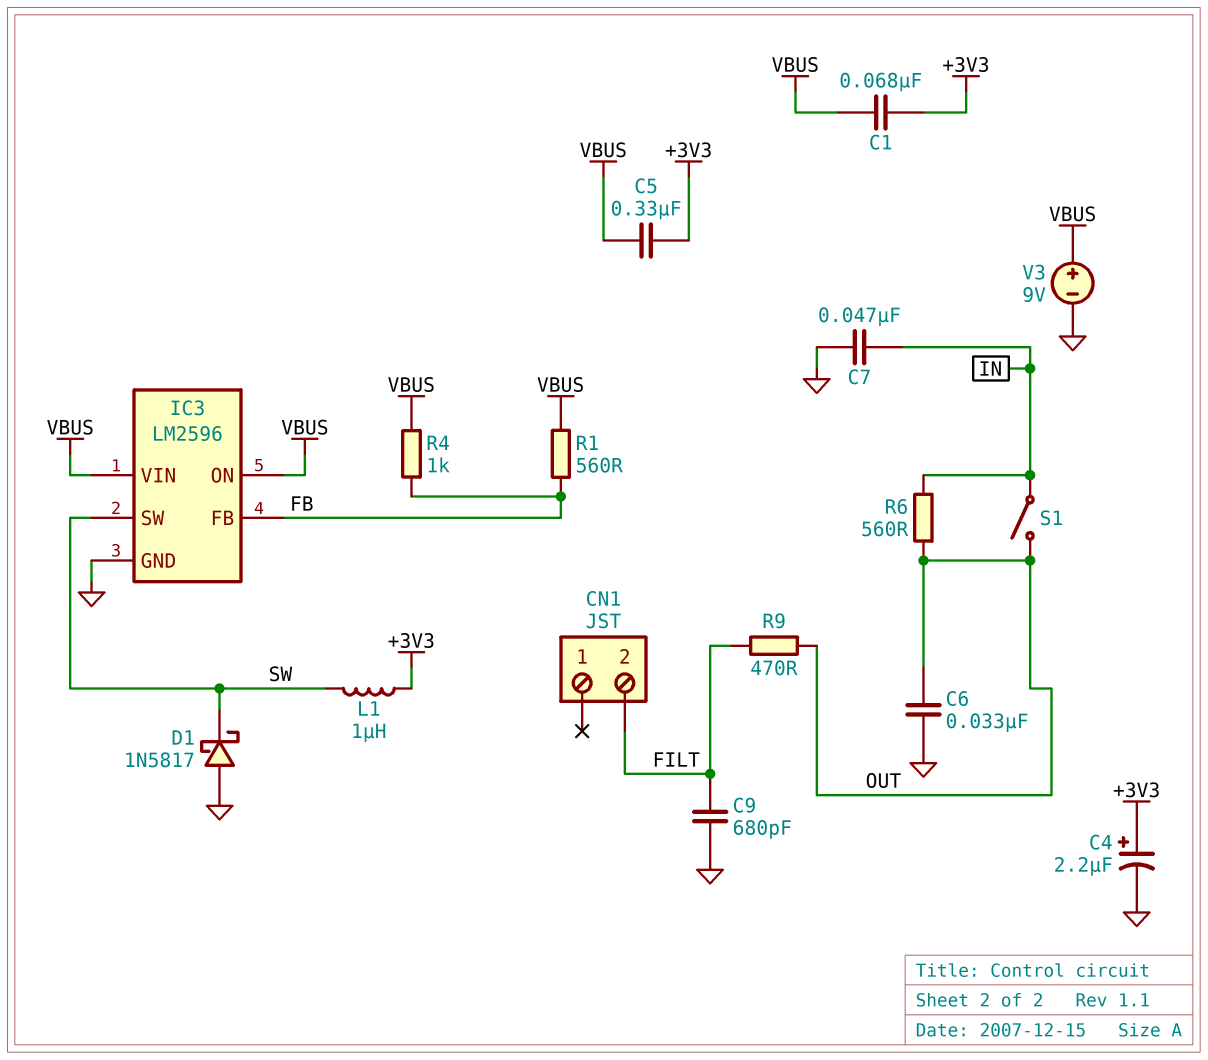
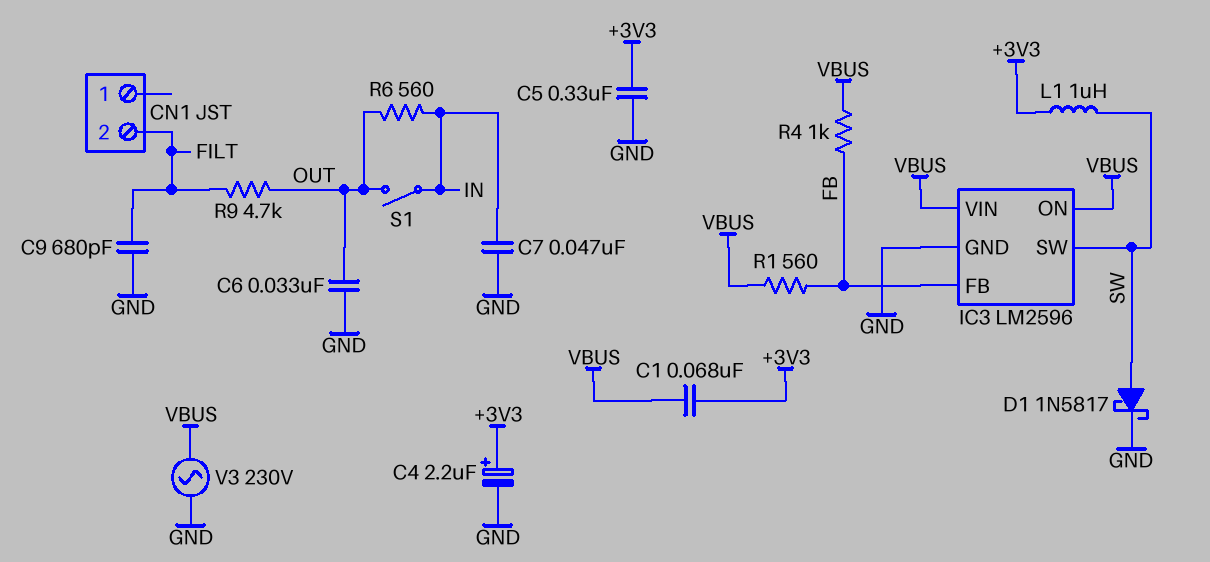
C5: 330nF (+3V3, VBUS) -> 330nF (+3V3, GND)
D1: schottky 1N5817 (A GND, K SW) -> schottky 1N5817 (A SW, K GND)
R9: 470 (FILT, OUT) -> 4.7k (FILT, OUT)
V3: 9V (plus VBUS, minus GND) -> AC 230V (GND, VBUS)

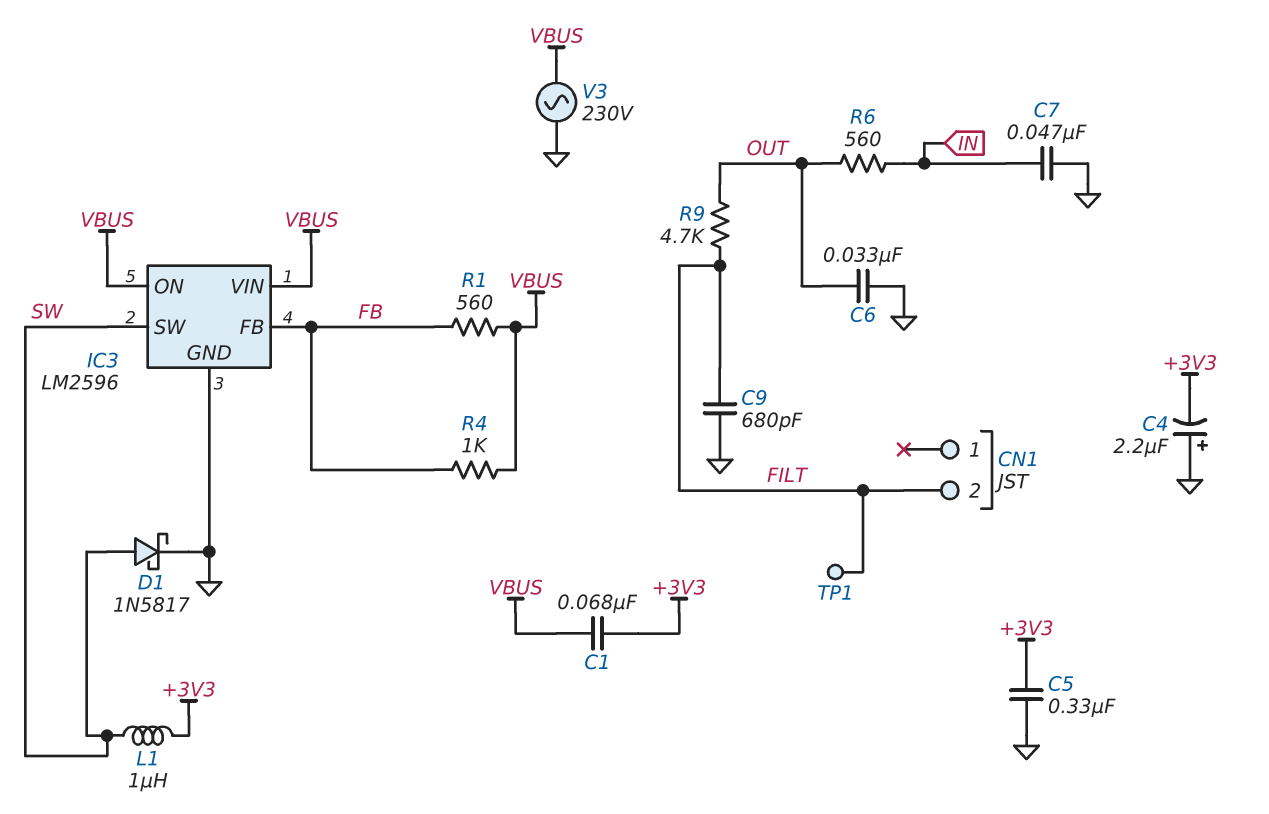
C4: 2.2uF (plus +3V3, minus GND) -> 2.2uF (plus GND, minus +3V3)
S1: switch (IN, OUT) -> none
TP1: none -> test point (FILT)

